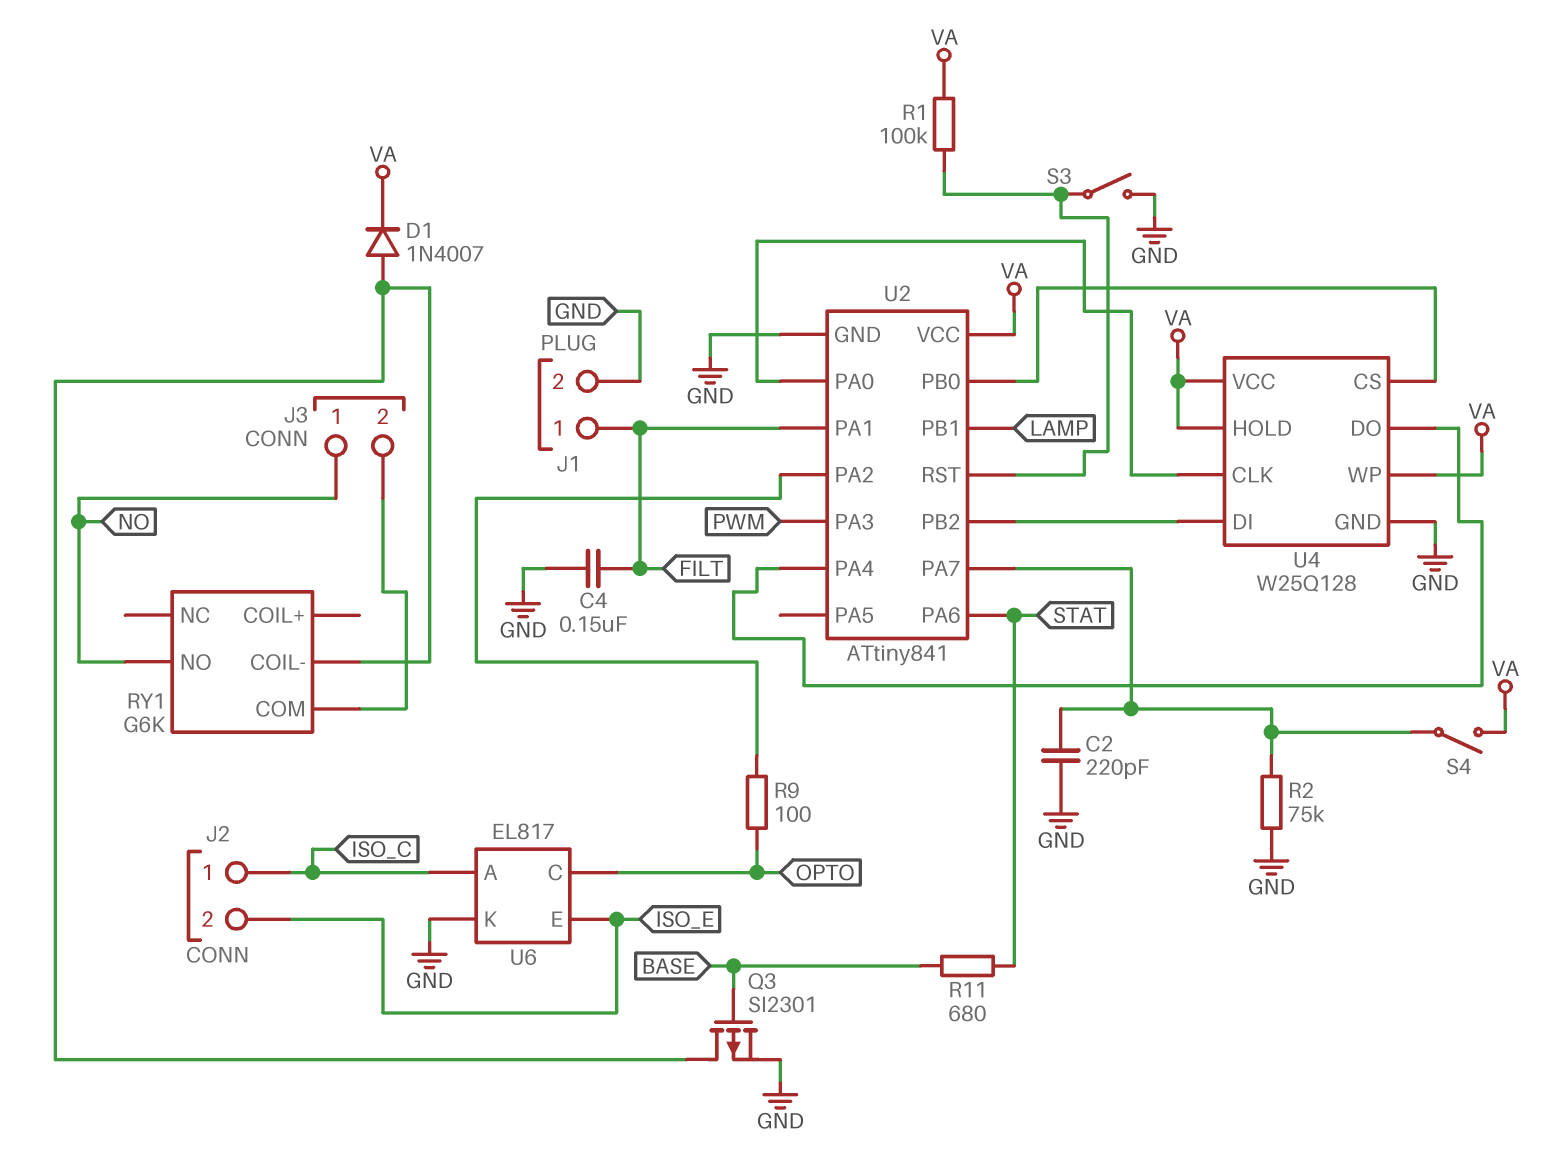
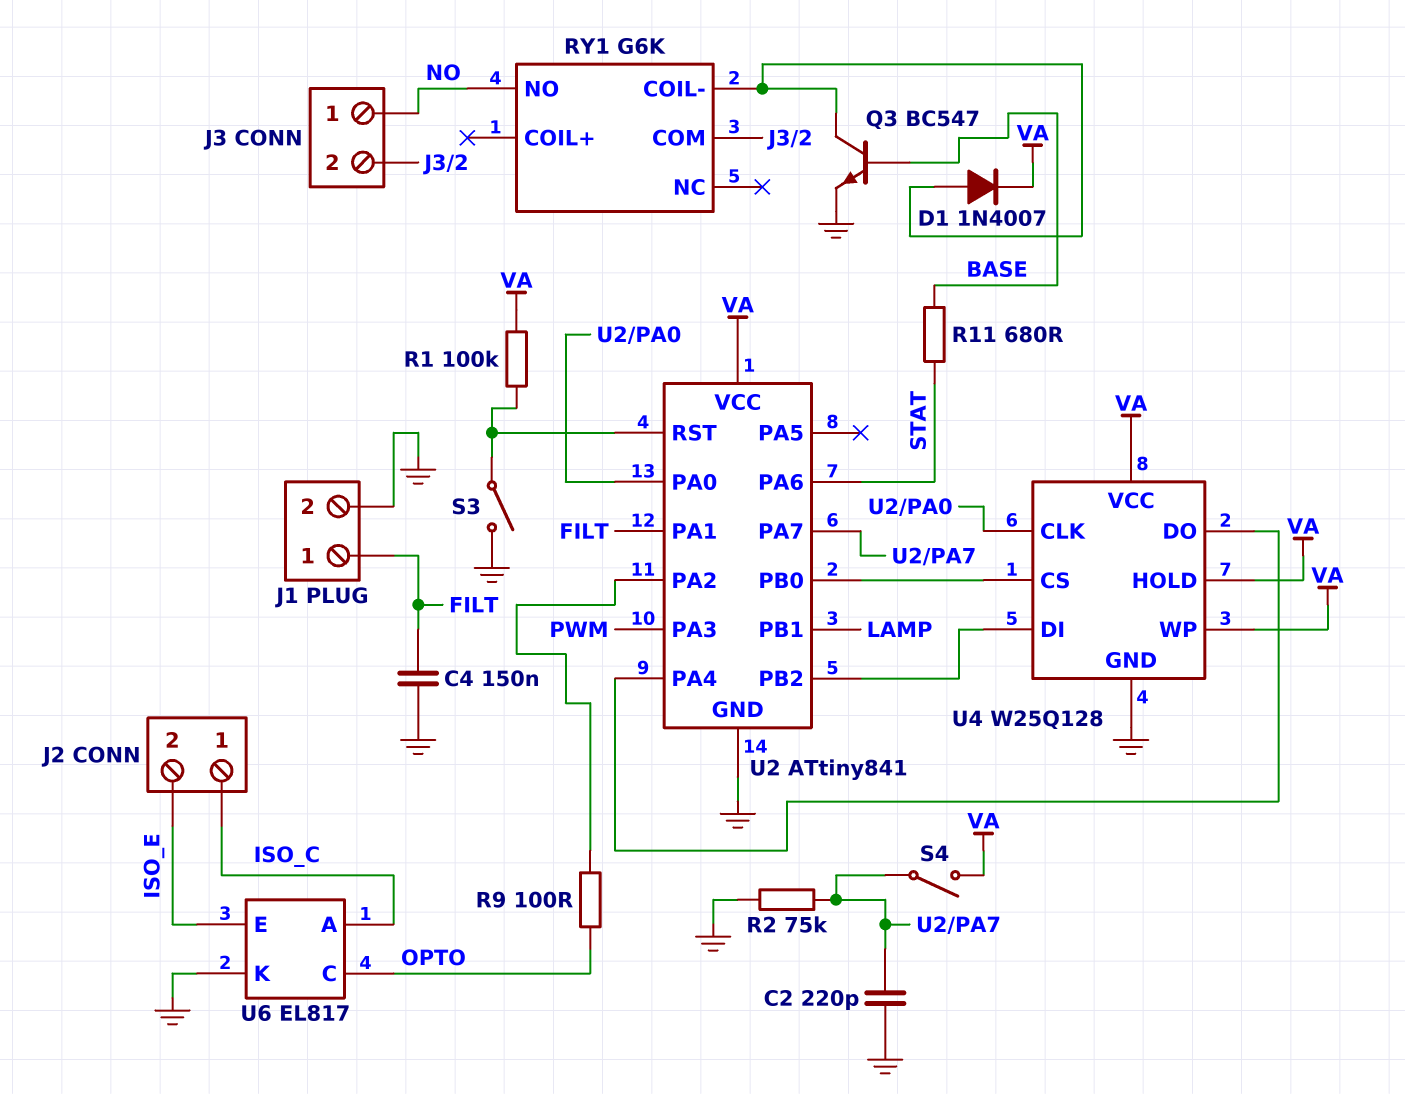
Q3: PMOS SI2301 (G BASE, D RY1/COIL-, S GND) -> NPN BC547 (B BASE, C RY1/COIL-, E GND)

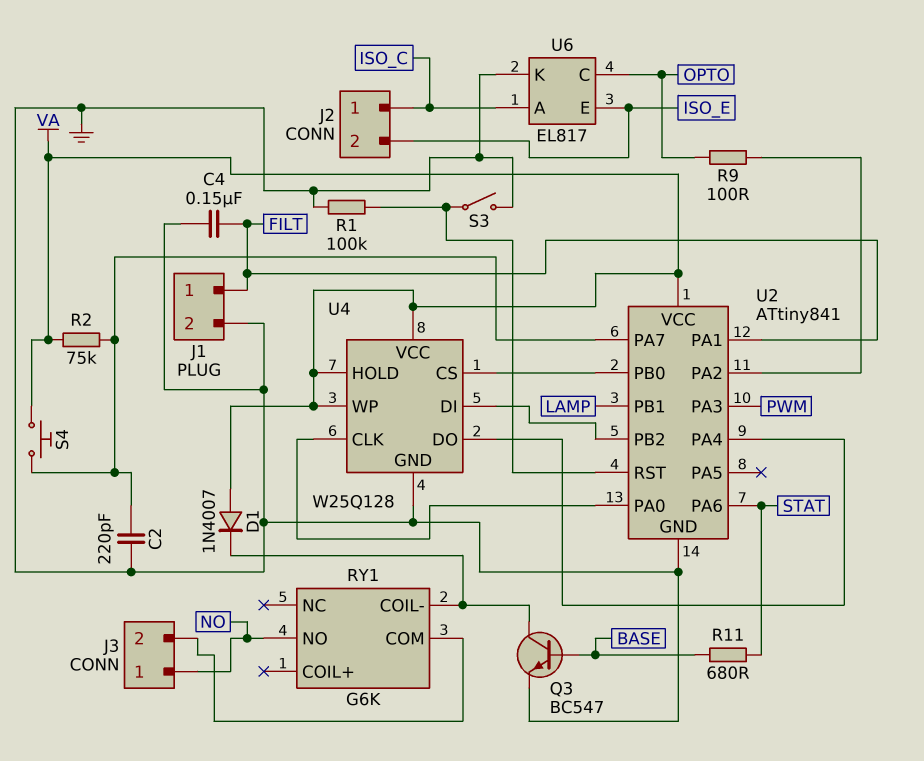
D1: diode 1N4007 (A RY1/COIL-, K VA) -> diode 1N4007 (A VA, K RY1/COIL-)
R1: 100k (U2/RST, VA) -> 100k (GND, U2/RST)
R2: 75k (GND, U2/PA7) -> 75k (U2/PA7, VA)
S4: switch (U2/PA7, VA) -> button (U2/PA7, VA)

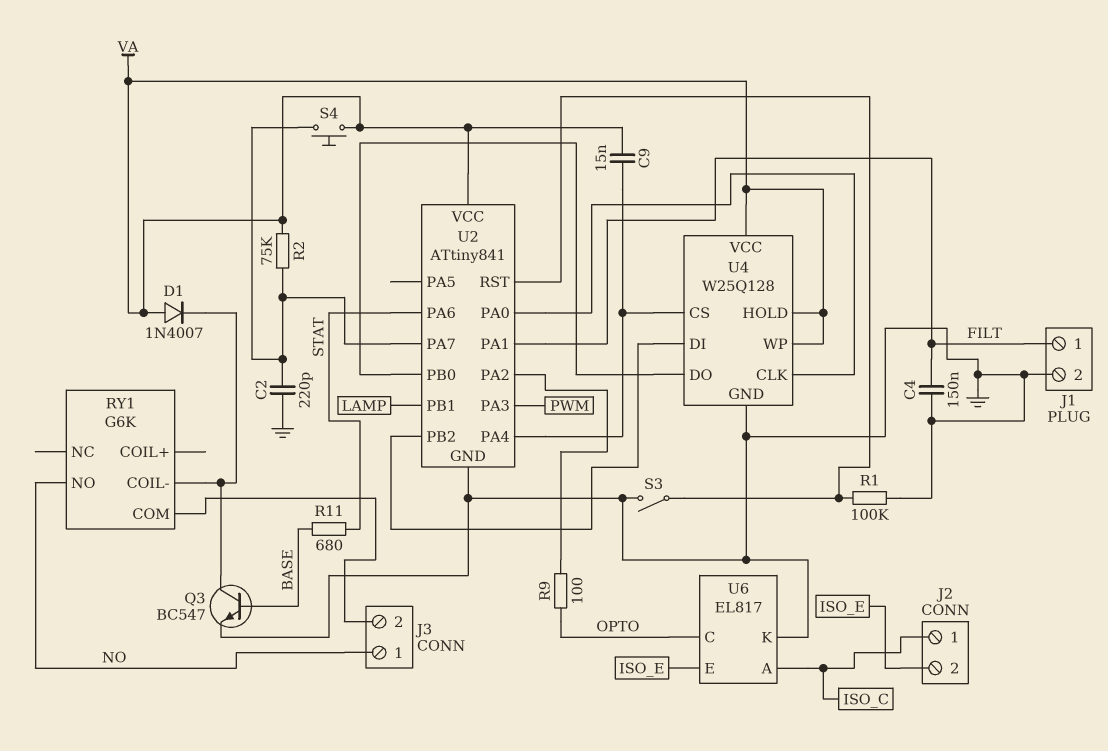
C9: none -> 15nF (U2/PA4, VA)
U4 pin CS: U2/PB0 -> U2/PA4
U4 pin DO: U2/PA4 -> U2/PB0

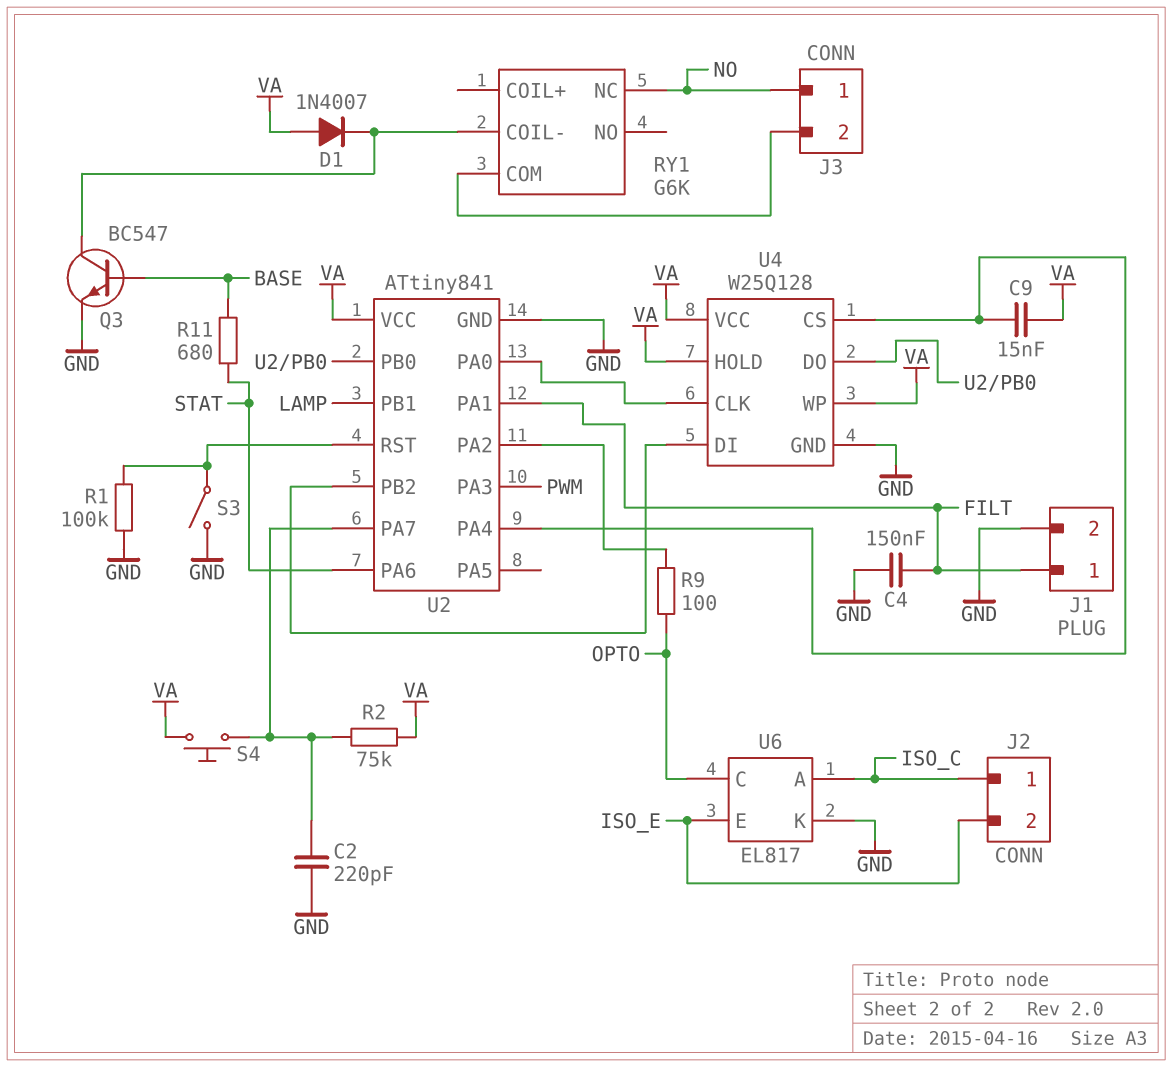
RY1 pin NC: none -> NO
RY1 pin NO: NO -> none

